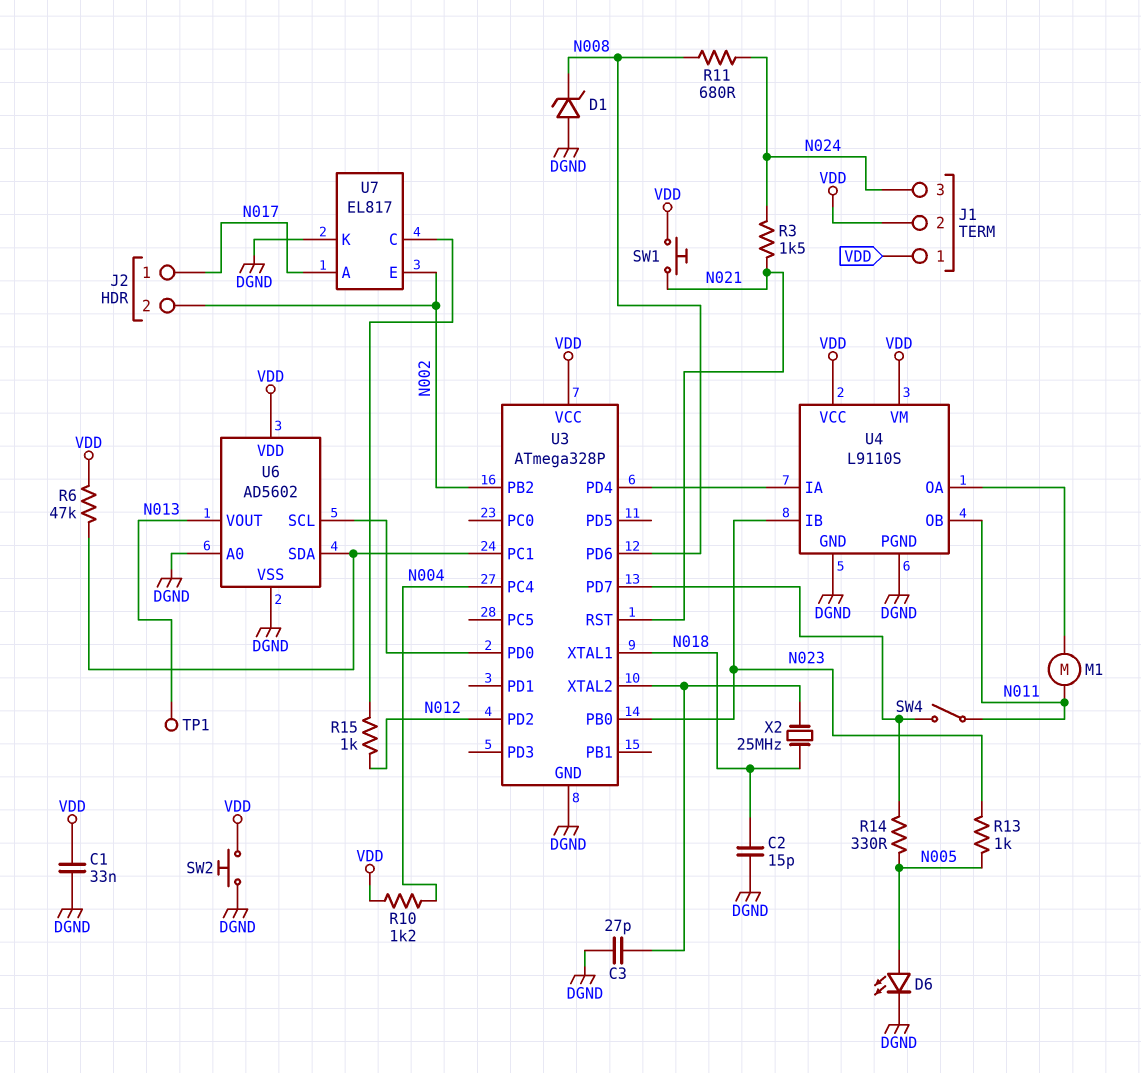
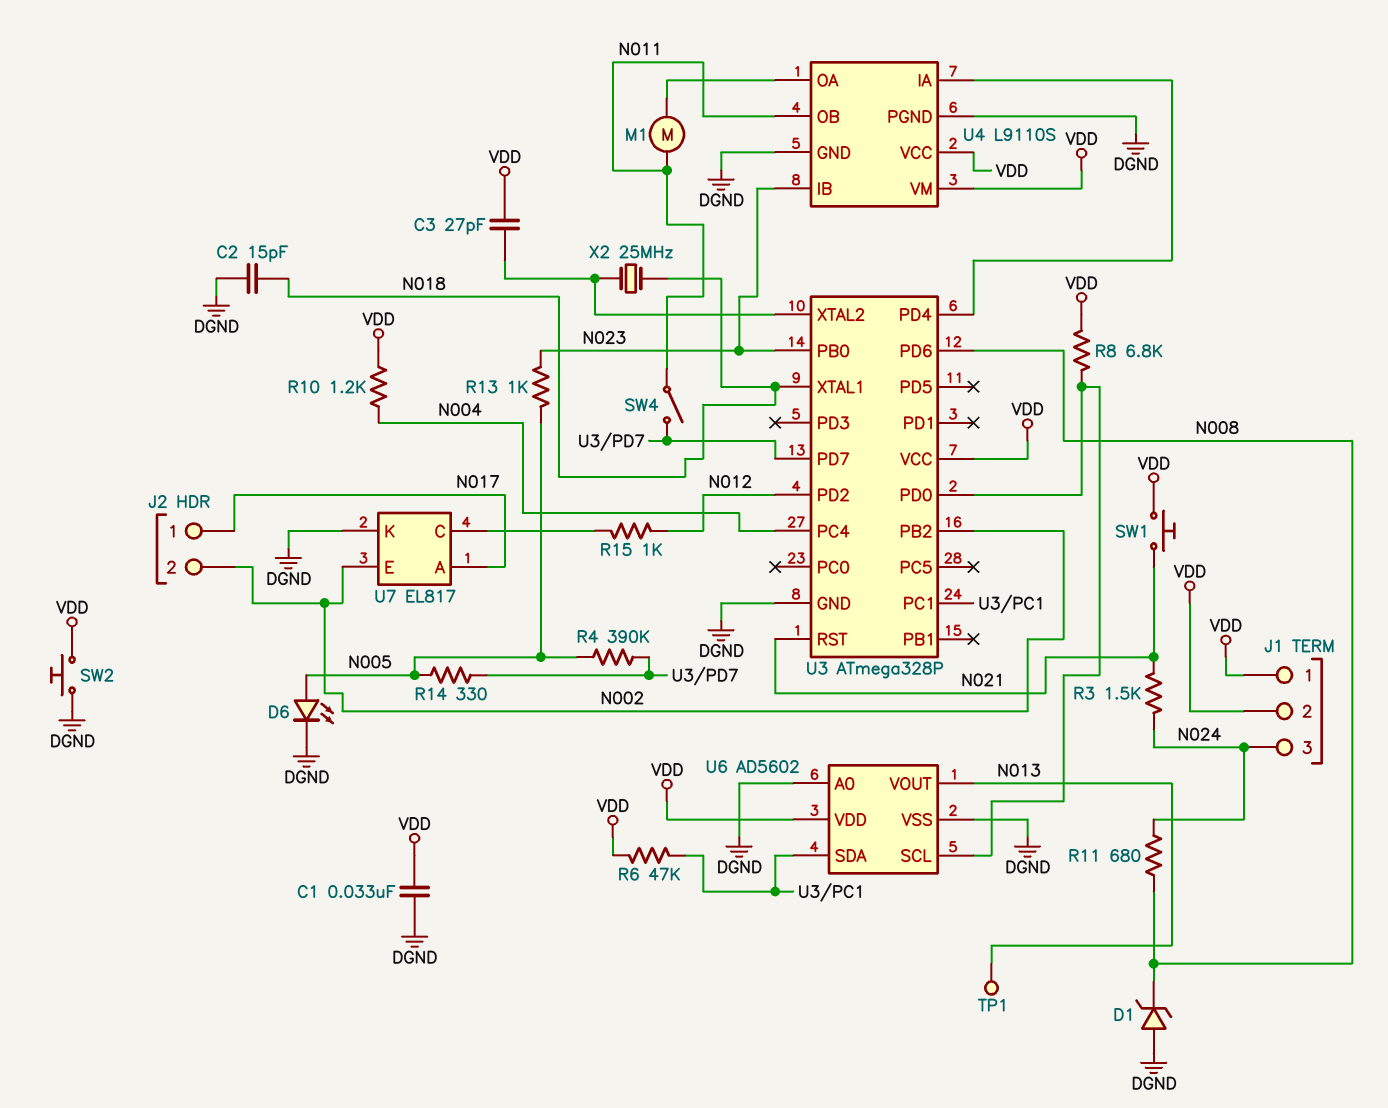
C3: 27pF (DGND, U3/XTAL2) -> 27pF (U3/XTAL2, VDD)
R4: none -> 390k (N005, U3/PD7)
R8: none -> 6.8k (U3/PD0, VDD)

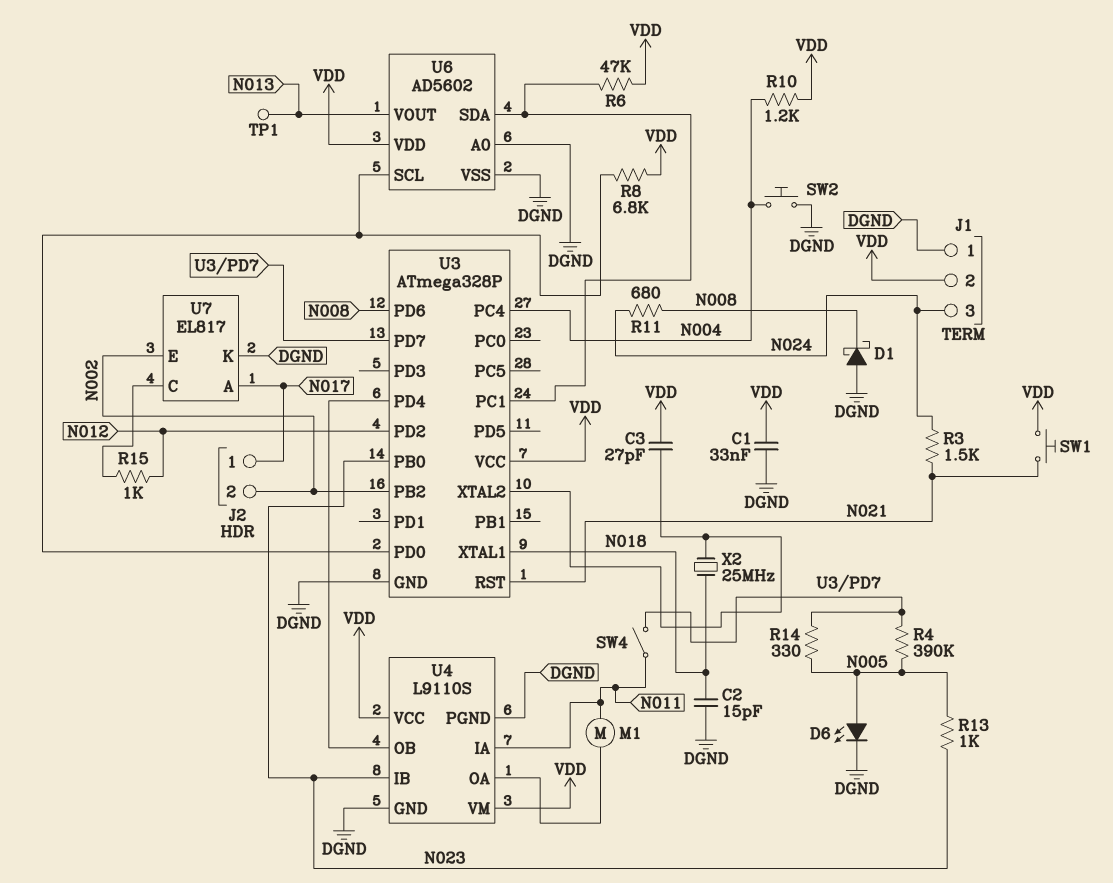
D1: zener (A DGND, K N008) -> schottky (A DGND, K N008)
J1 pin 1: VDD -> DGND
SW2: button (DGND, VDD) -> button (DGND, N004)
U4 pin IA: U3/PD4 -> N011
U4 pin OB: N011 -> U3/PD4

